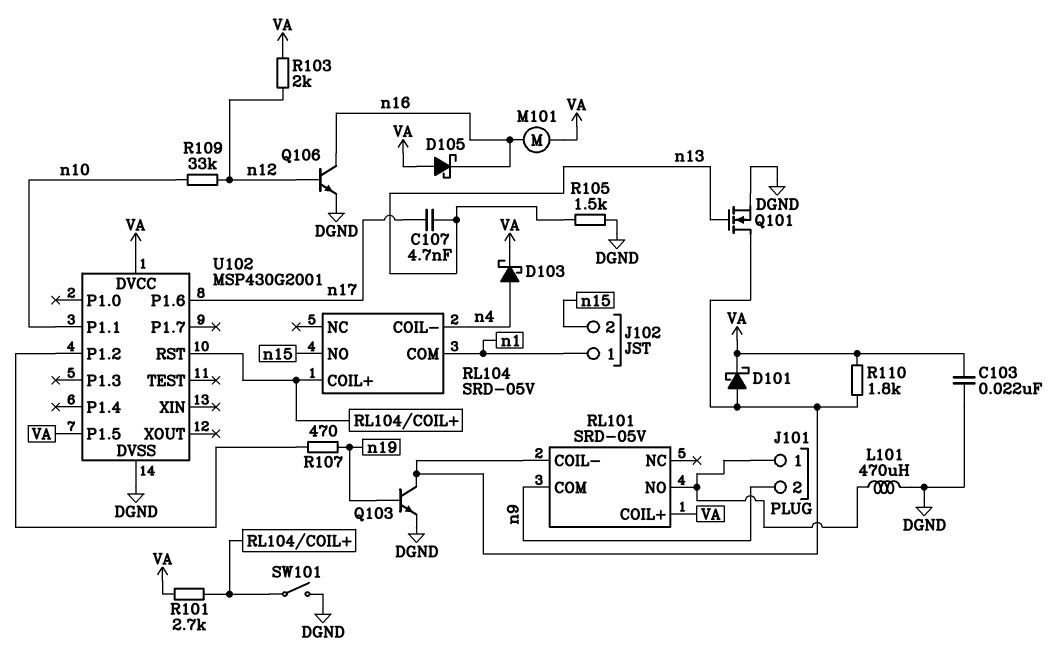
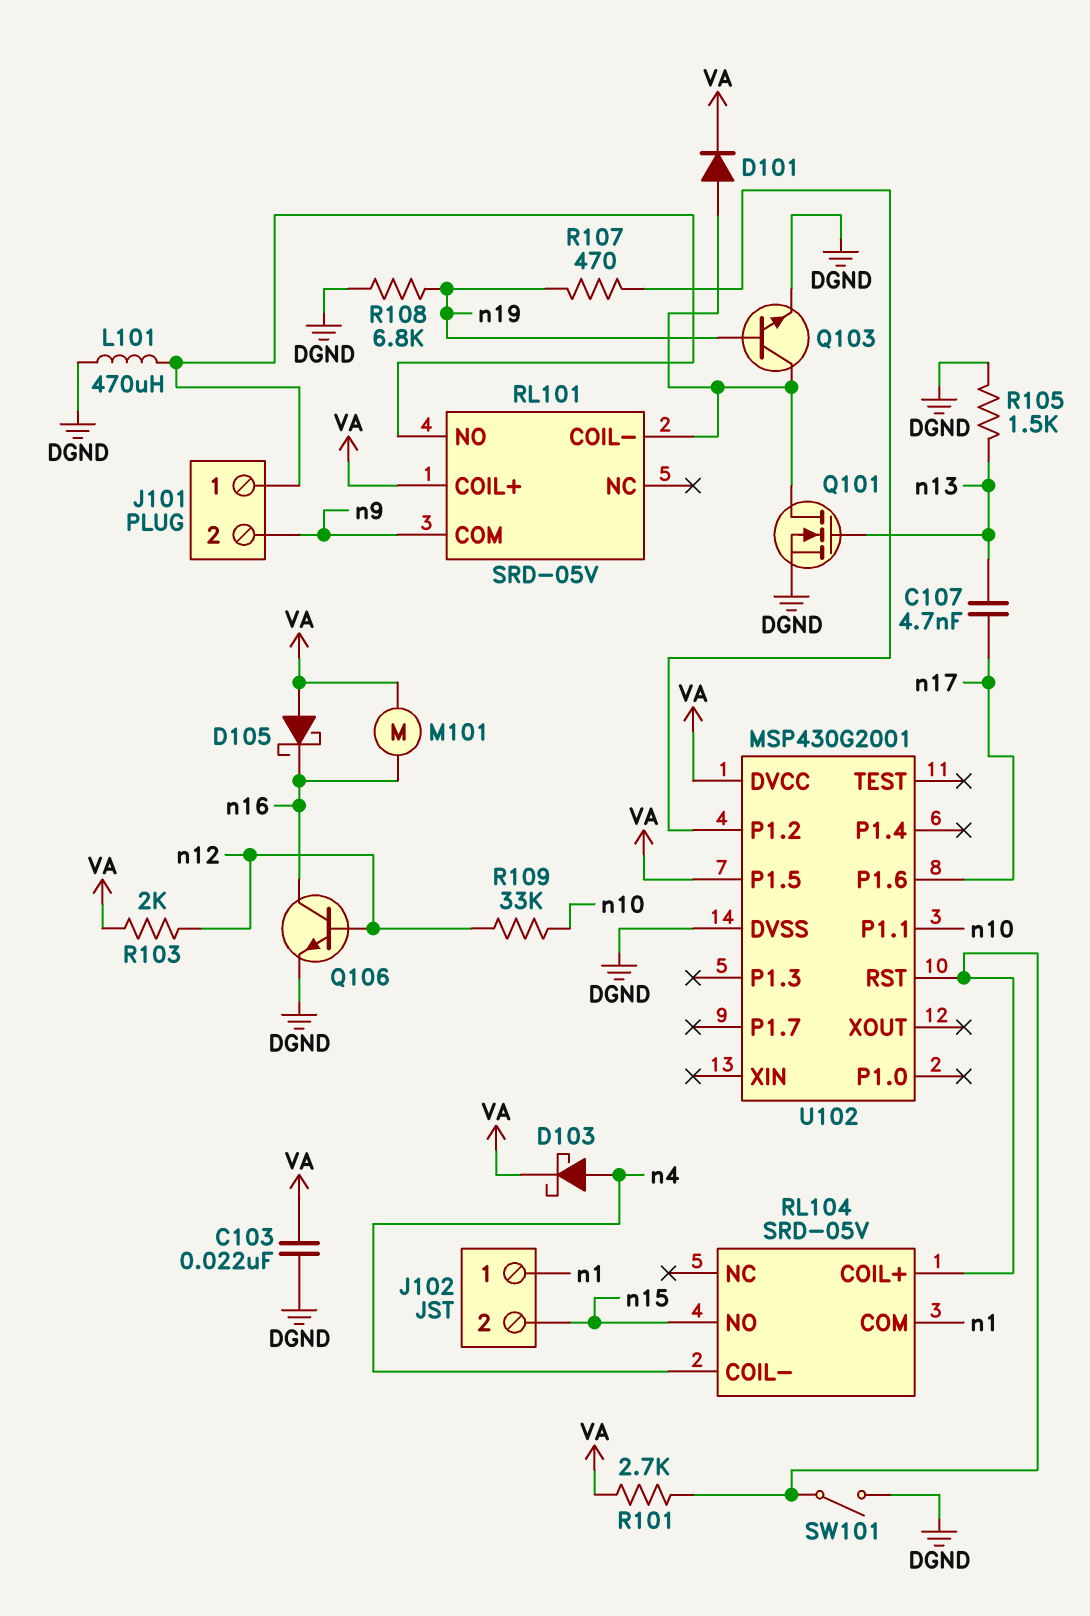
D101: schottky (A RL101/COIL-, K VA) -> diode (A RL101/COIL-, K VA)
R108: none -> 6.8k (DGND, n19)
R110: 1.8k (RL101/COIL-, VA) -> none

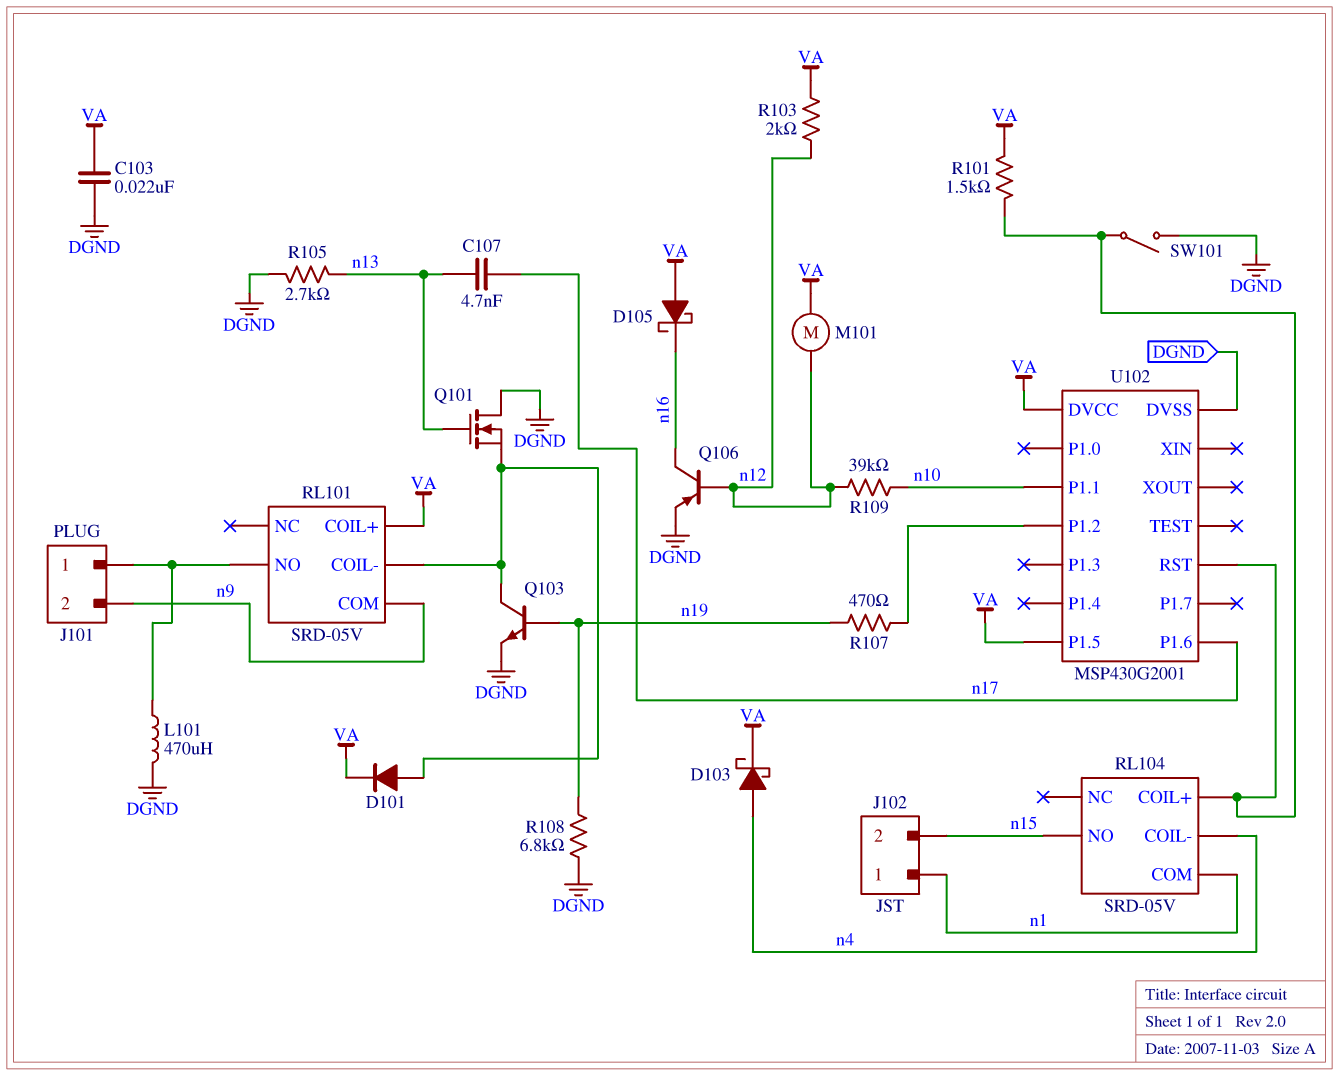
M101: motor (VA, n16) -> motor (VA, n12)
Q101: NMOS (G n13, D RL101/COIL-, S DGND) -> NMOS (G n13, D DGND, S RL101/COIL-)
Q106: NPN (B n12, C n16, E DGND) -> PNP (B n12, C n16, E DGND)
R101: 2.7k (RL104/COIL+, VA) -> 1.5k (RL104/COIL+, VA)
R105: 1.5k (DGND, n13) -> 2.7k (DGND, n13)
R109: 33k (n10, n12) -> 39k (n10, n12)

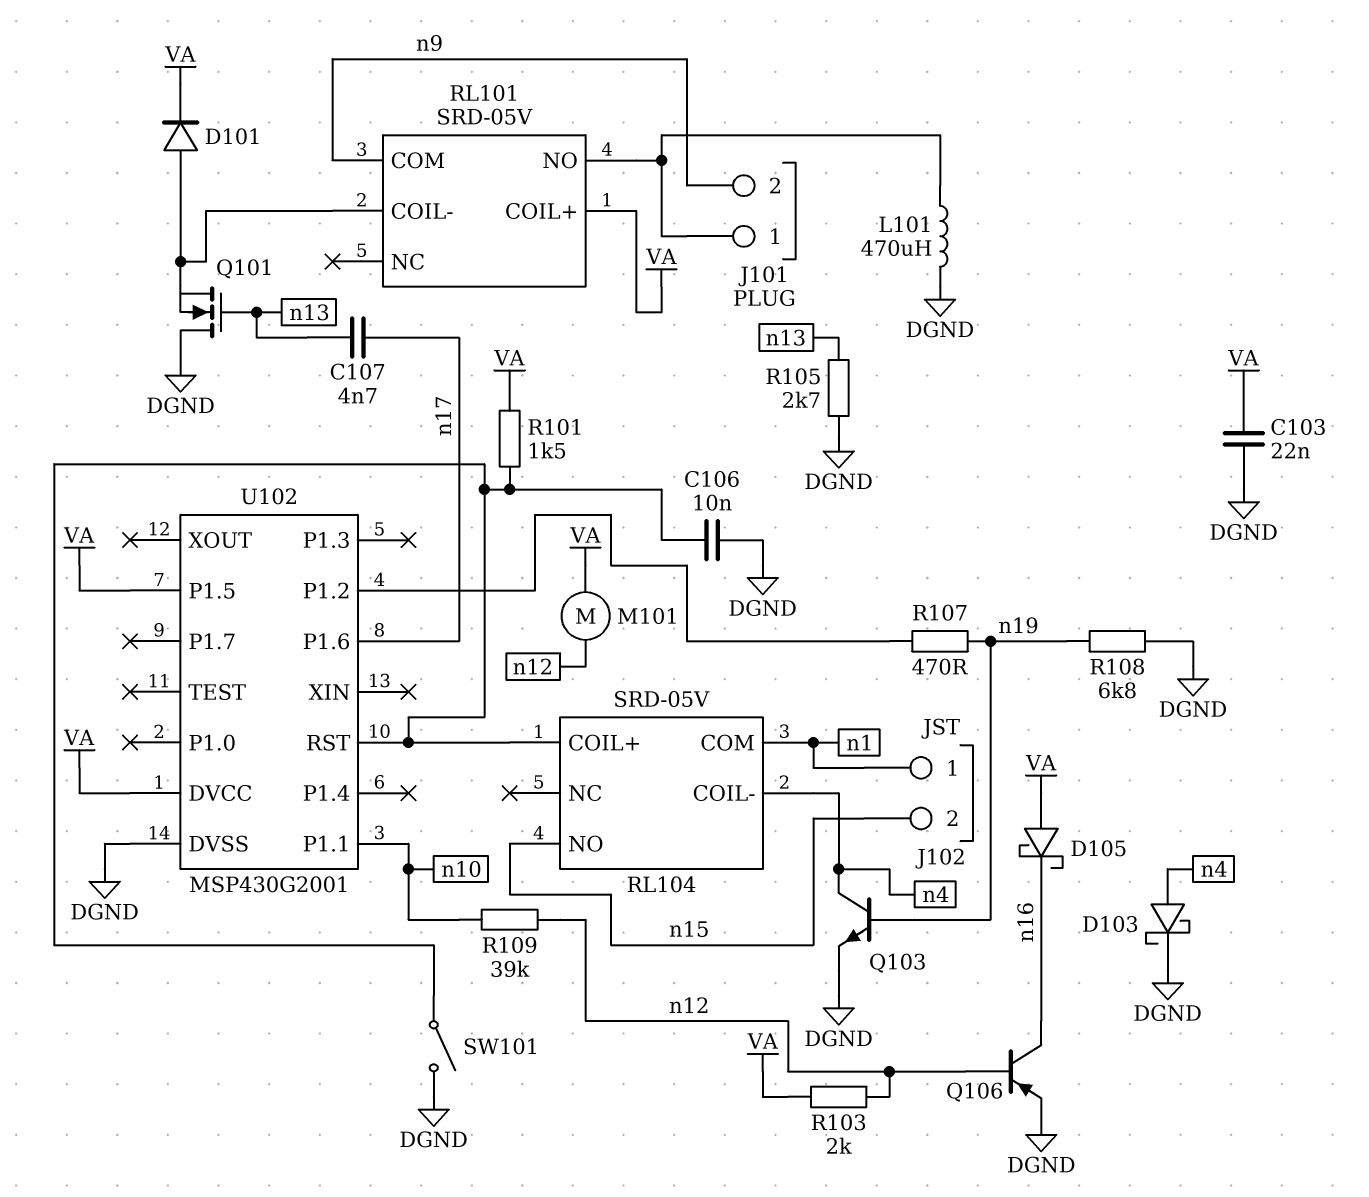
C106: none -> 10nF (DGND, RL104/COIL+)
D103: schottky (A n4, K VA) -> schottky (A n4, K DGND)
Q103: NPN (B n19, C RL101/COIL-, E DGND) -> NPN (B n19, C n4, E DGND)

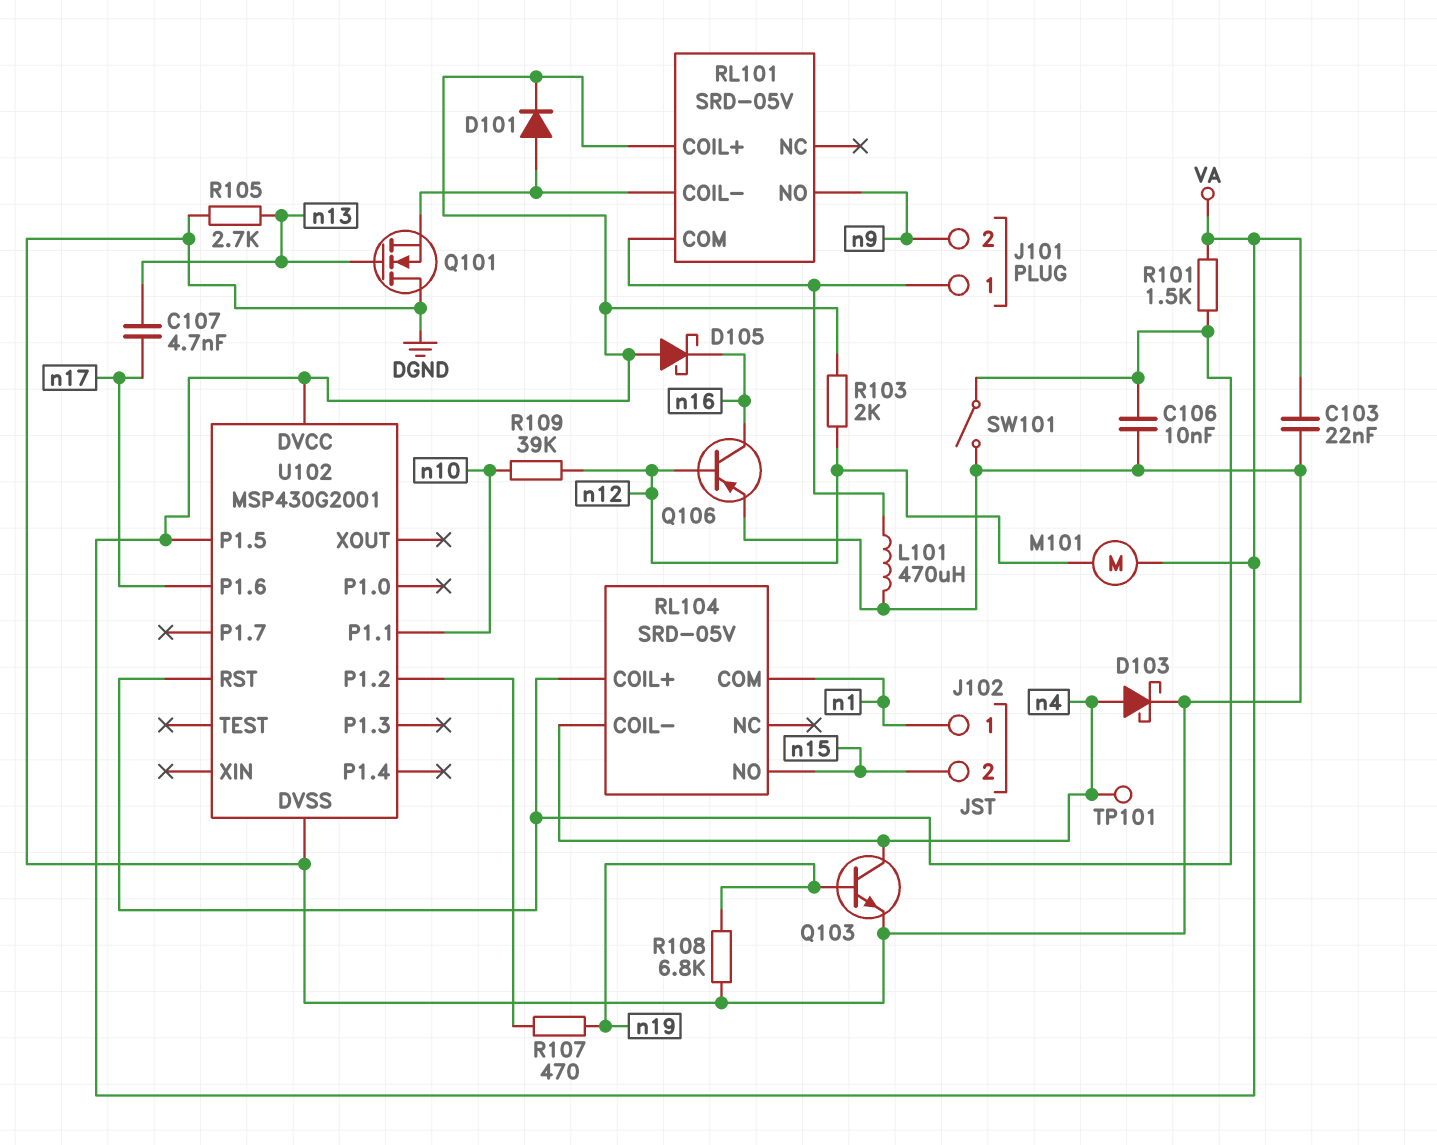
RL101 pin COM: n9 -> J101/1
RL101 pin NO: J101/1 -> n9
TP101: none -> test point (n4)

